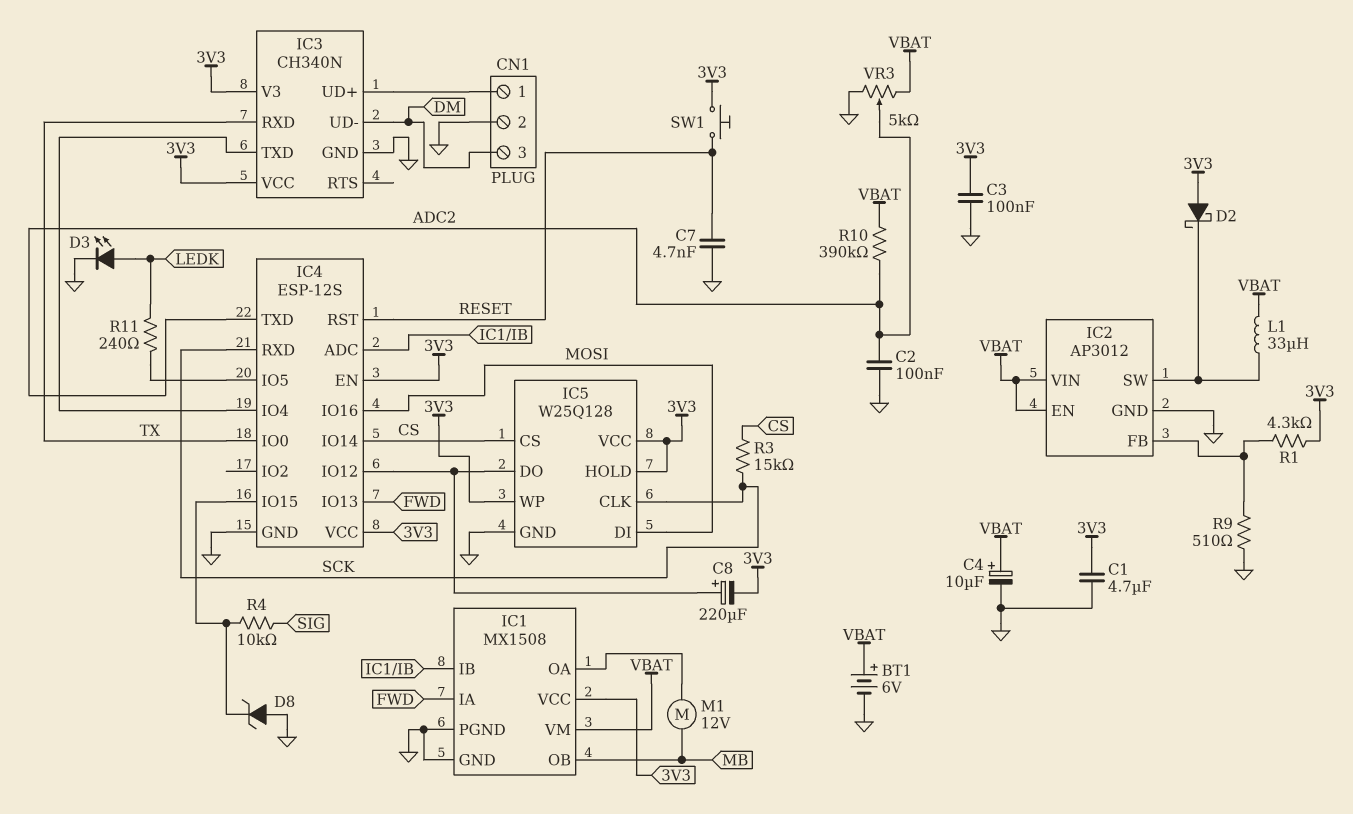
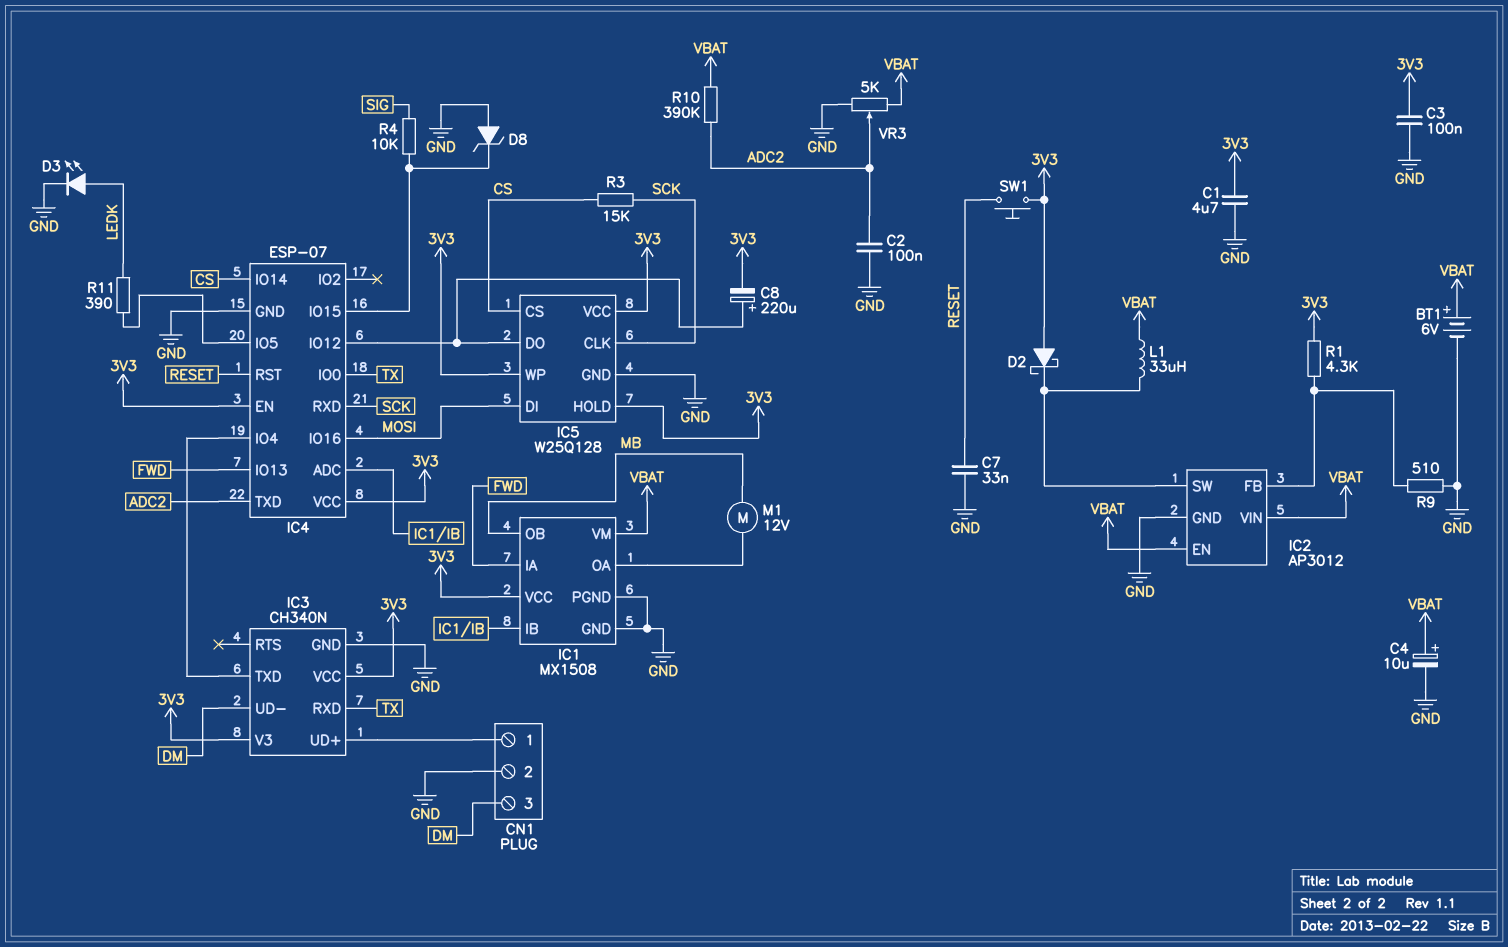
C7: 4.7nF (GND, RESET) -> 33nF (GND, RESET)
IC4: ESP-12S -> ESP-07
R11: 240 (IC4/IO5, LEDK) -> 390 (IC4/IO5, LEDK)

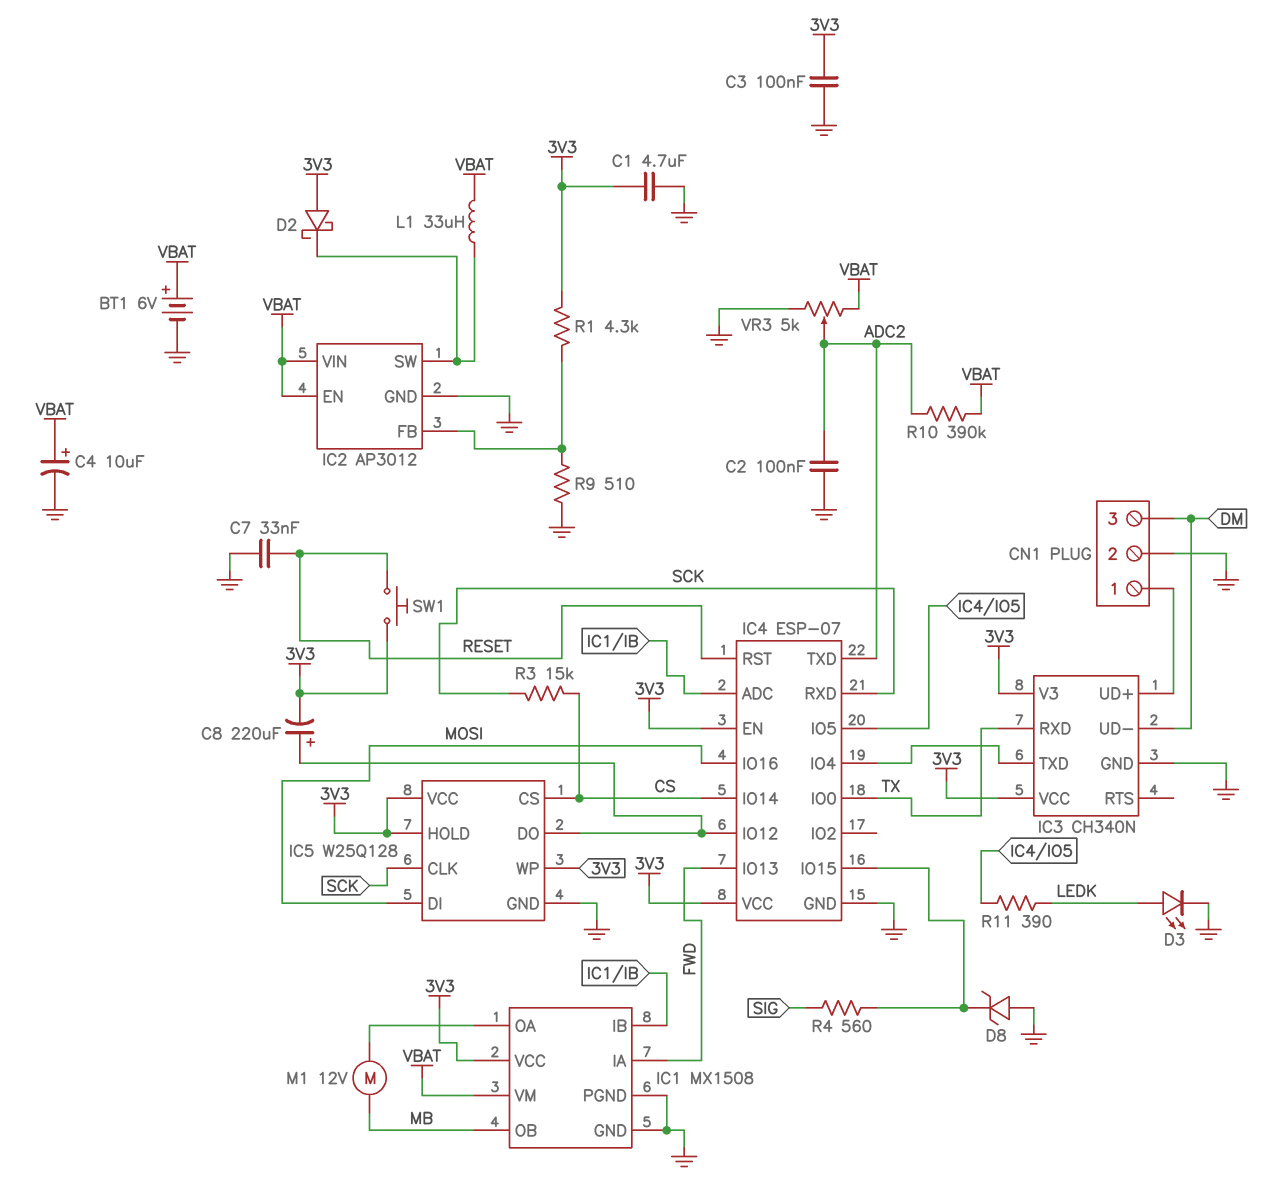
R4: 10k (IC4/IO15, SIG) -> 560 (IC4/IO15, SIG)

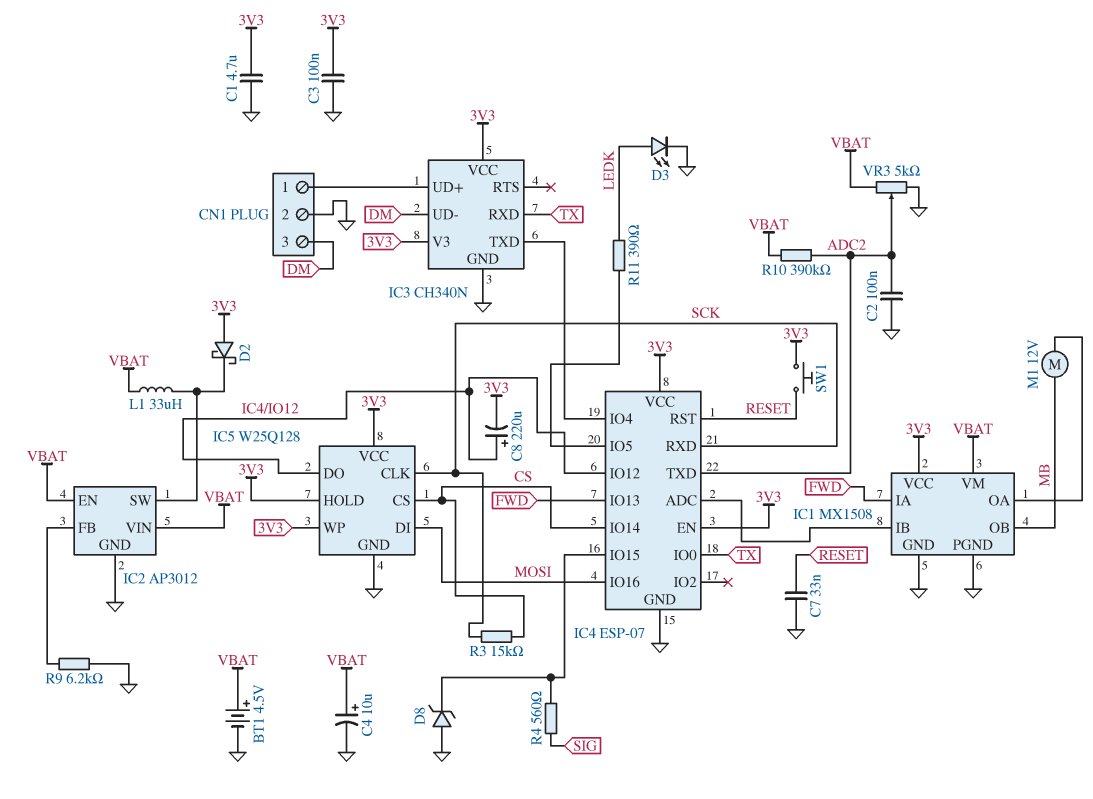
BT1: 6V (plus VBAT, minus GND) -> 4.5V (plus VBAT, minus GND)
R1: 4.3k (3V3, IC2/FB) -> none
R9: 510 (GND, IC2/FB) -> 6.2k (GND, IC2/FB)

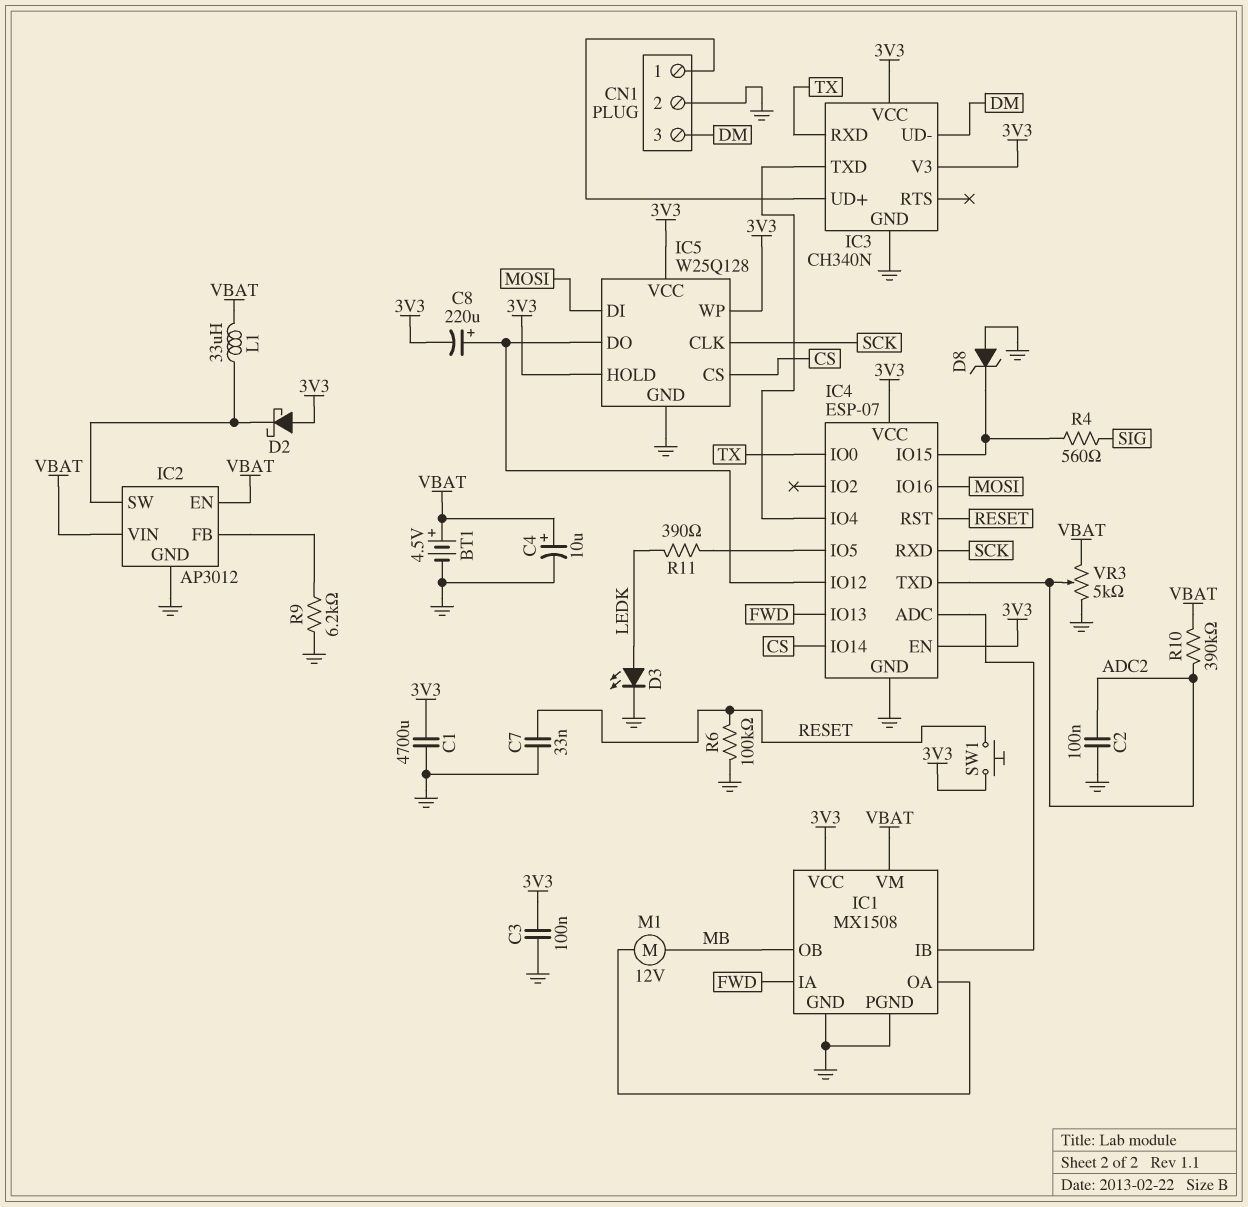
C1: 4.7uF (3V3, GND) -> 4700uF (3V3, GND)
R3: 15k (CS, SCK) -> none
R6: none -> 100k (GND, RESET)

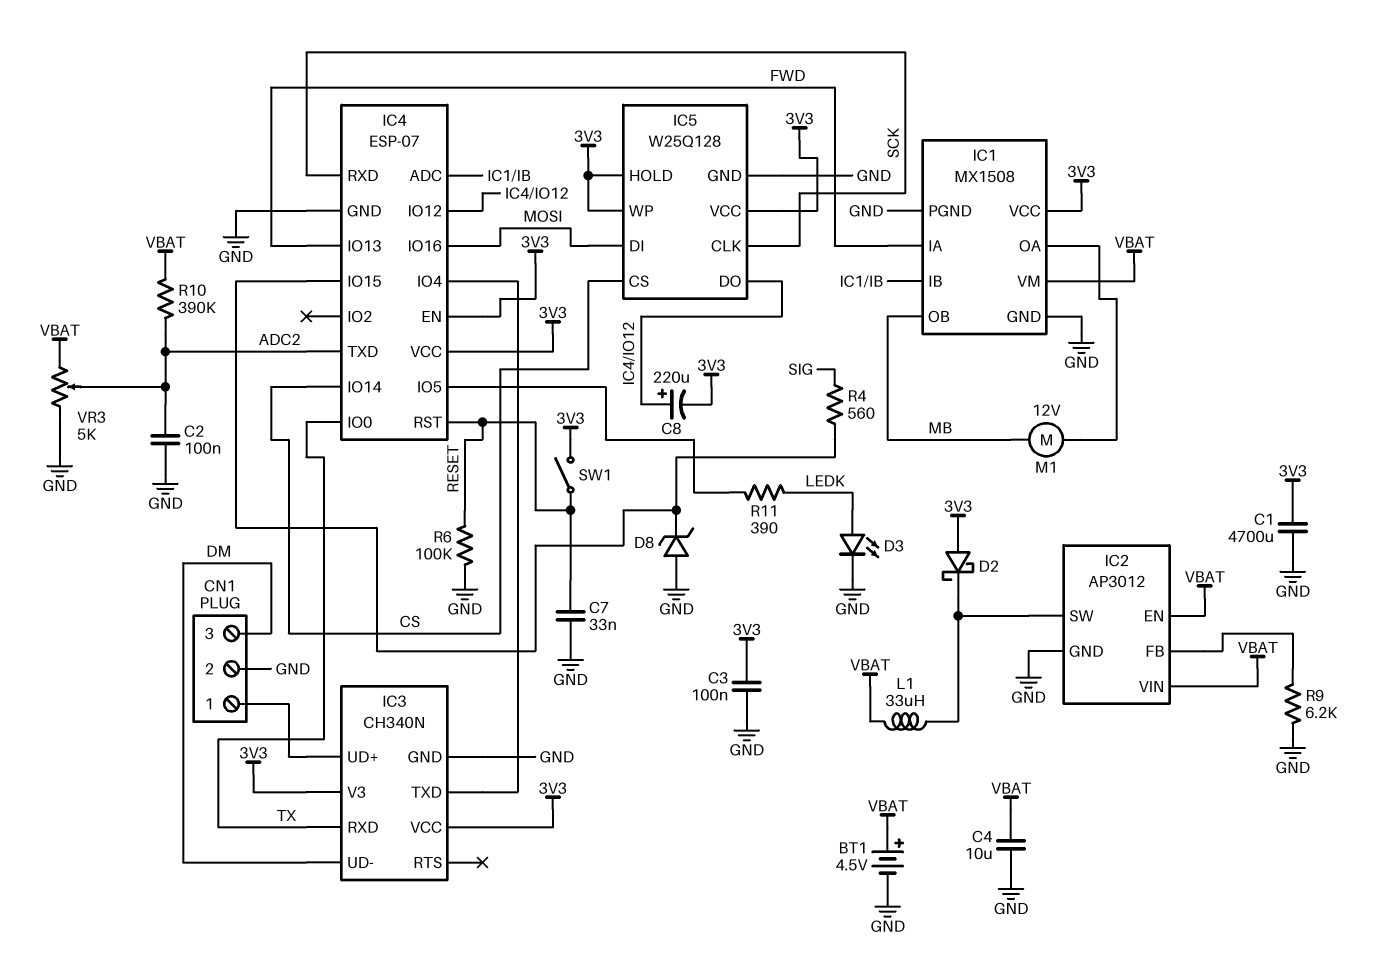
C4: 10uF (plus VBAT, minus GND) -> 10uF (GND, VBAT)
SW1: button (3V3, RESET) -> switch (3V3, RESET)

